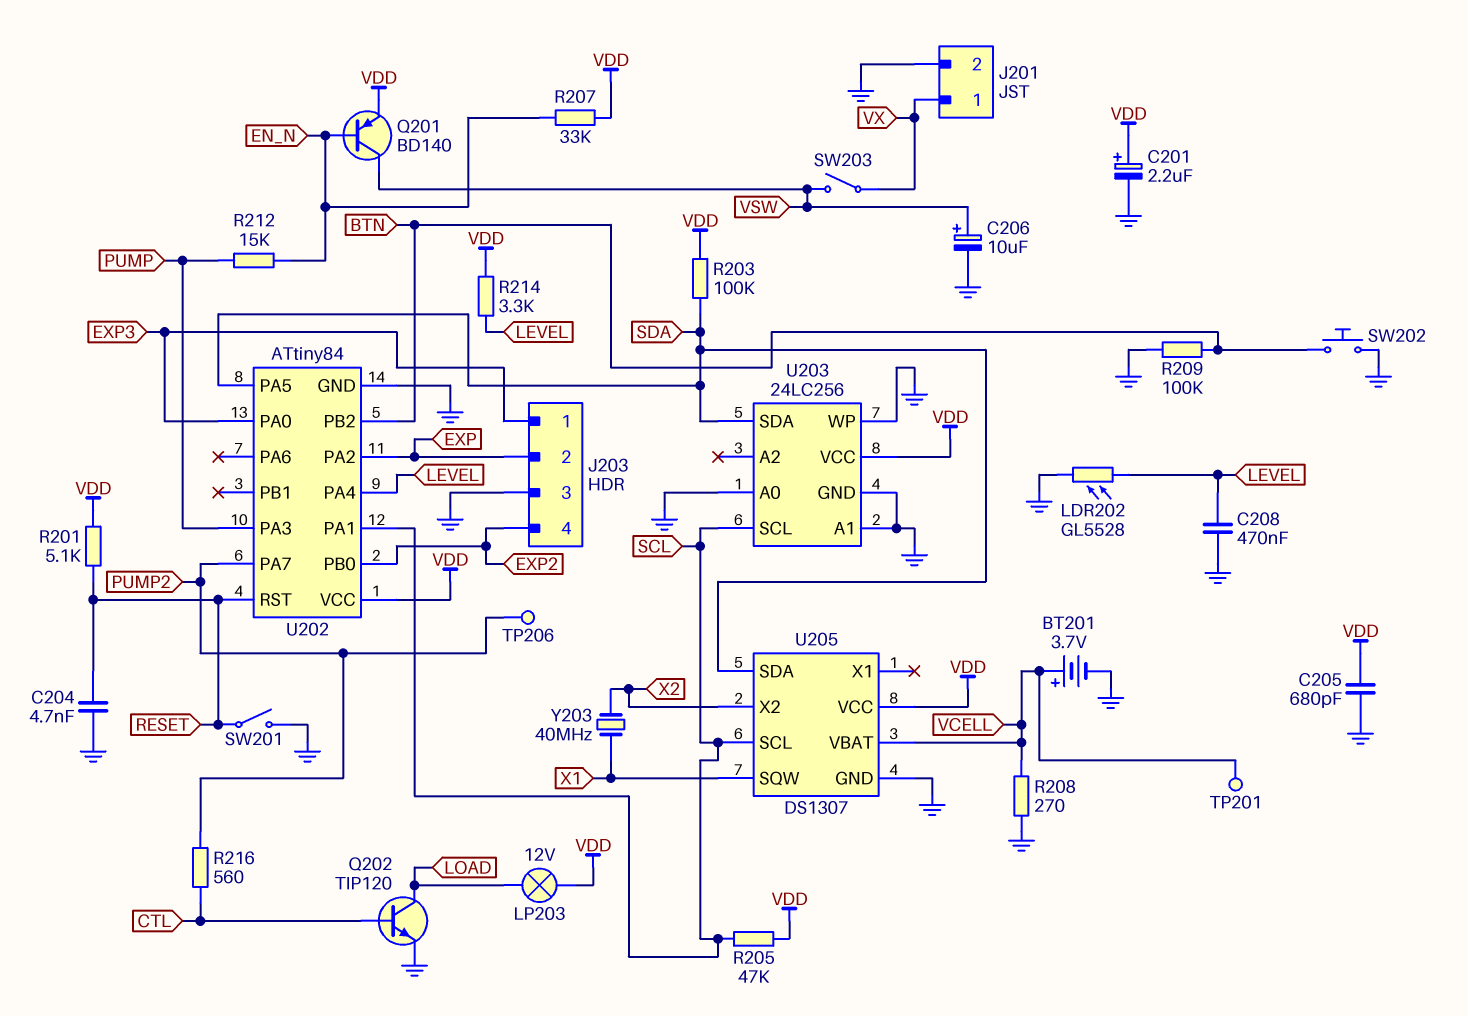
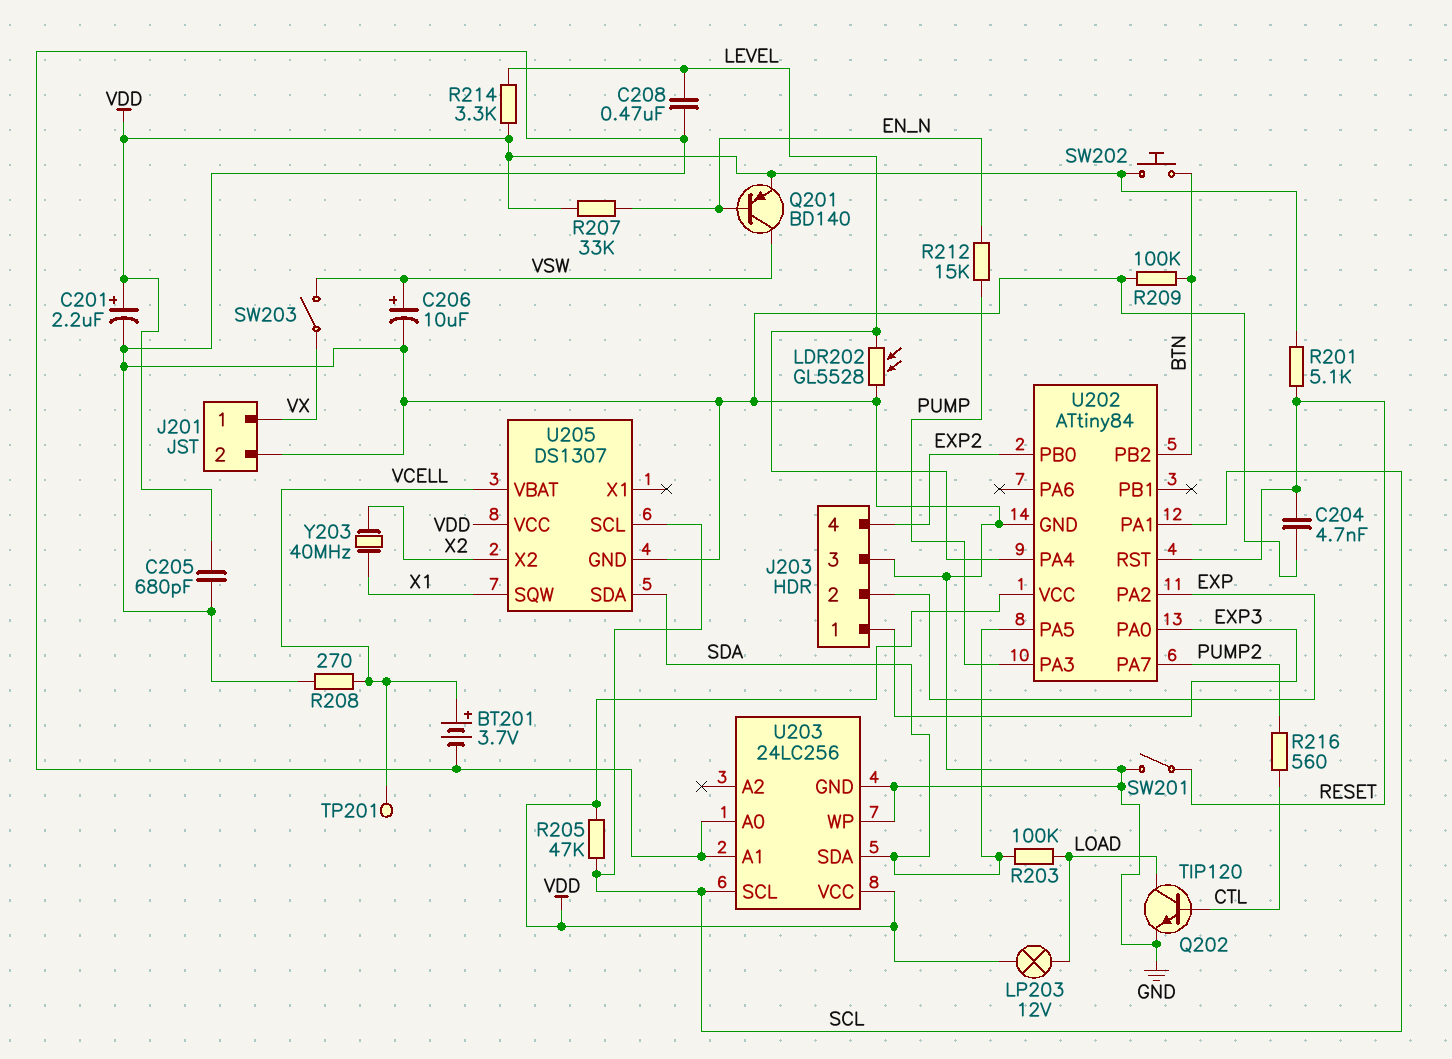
R203: 100k (SDA, VDD) -> 100k (LOAD, SDA)
SW202: button (BTN, GND) -> button (BTN, VDD)
TP206: test point (PUMP2) -> none

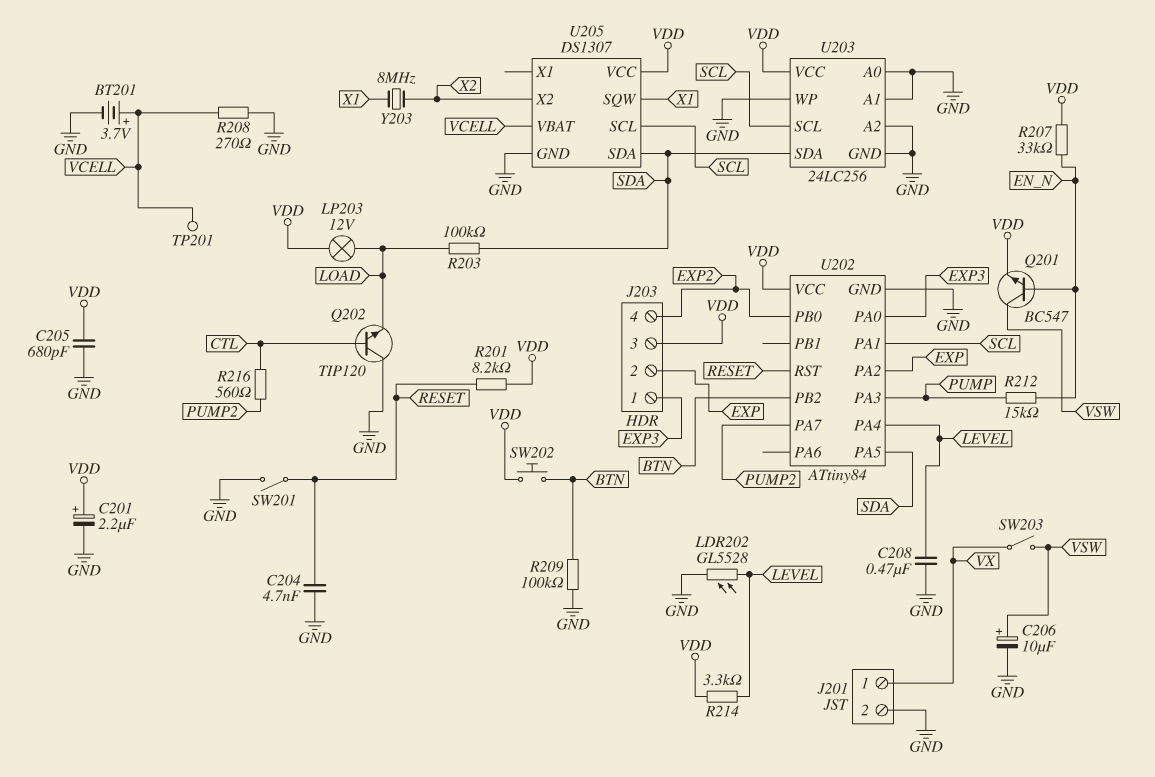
J203 pin 3: GND -> VDD
Q201: PNP BD140 (B EN_N, C VSW, E VDD) -> NPN BC547 (B EN_N, C VSW, E VDD)
Q202: NPN TIP120 (B CTL, C LOAD, E GND) -> NPN TIP120 (B CTL, C GND, E LOAD)
R201: 5.1k (RESET, VDD) -> 8.2k (RESET, VDD)
R205: 47k (SCL, VDD) -> none
U203 pin A2: none -> GND
Y203: 40MHz (X1, X2) -> 8MHz (X1, X2)

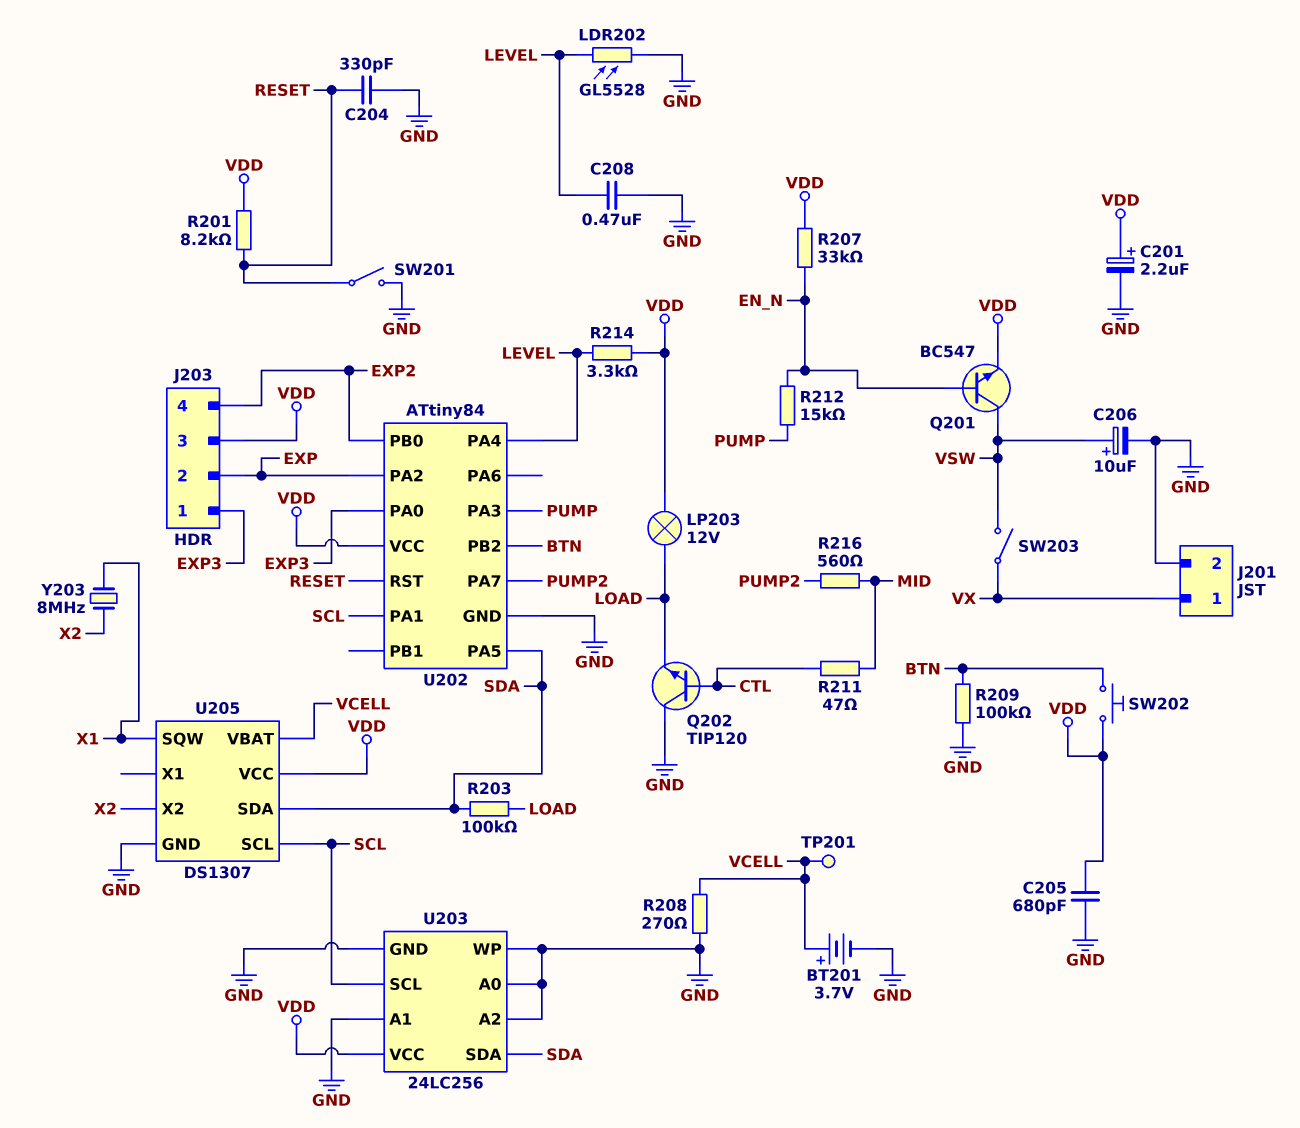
C204: 4.7nF (GND, RESET) -> 330pF (GND, RESET)
R211: none -> 47 (CTL, MID)
R216: 560 (CTL, PUMP2) -> 560 (MID, PUMP2)

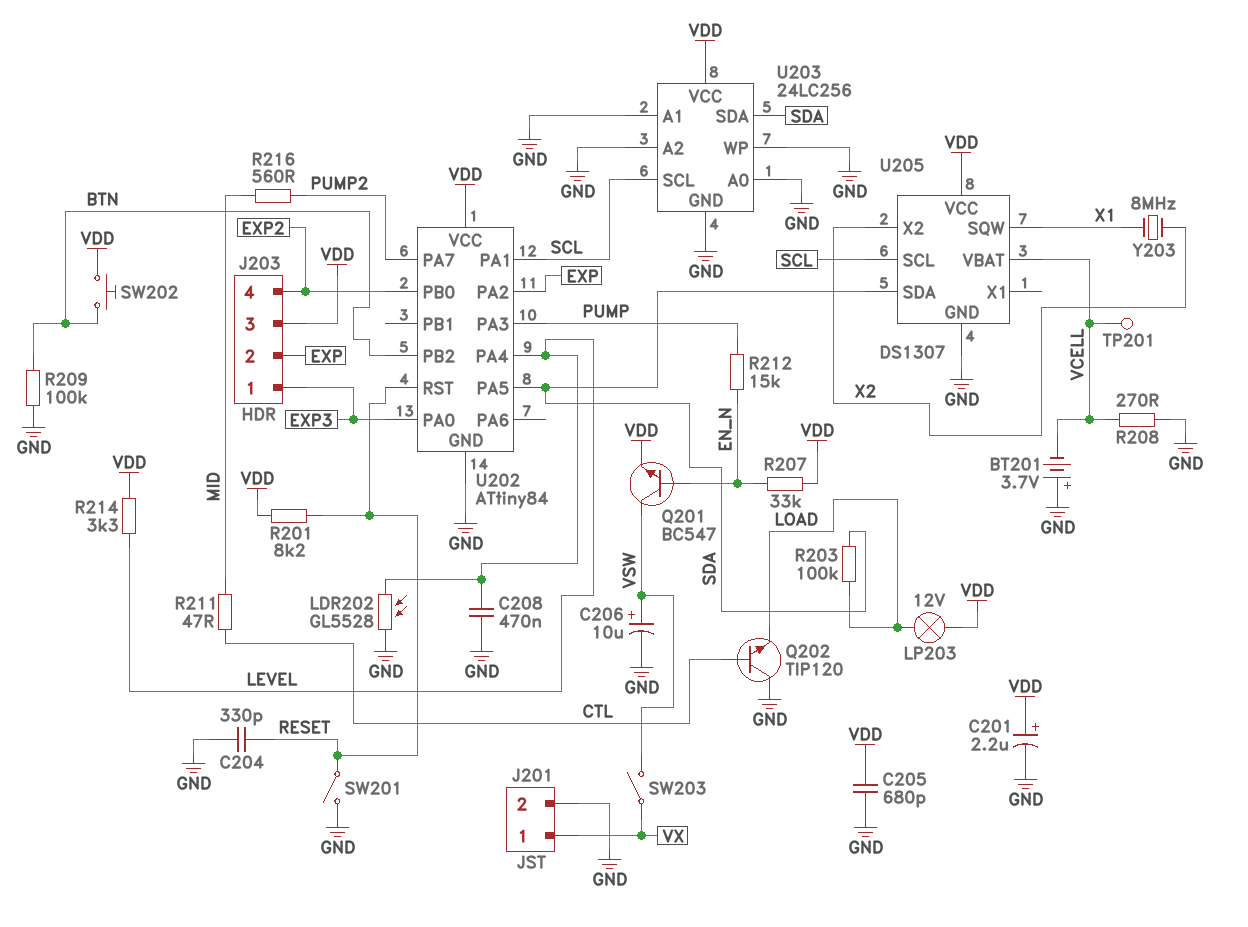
BT201: 3.7V (plus VCELL, minus GND) -> 3.7V (plus GND, minus VCELL)

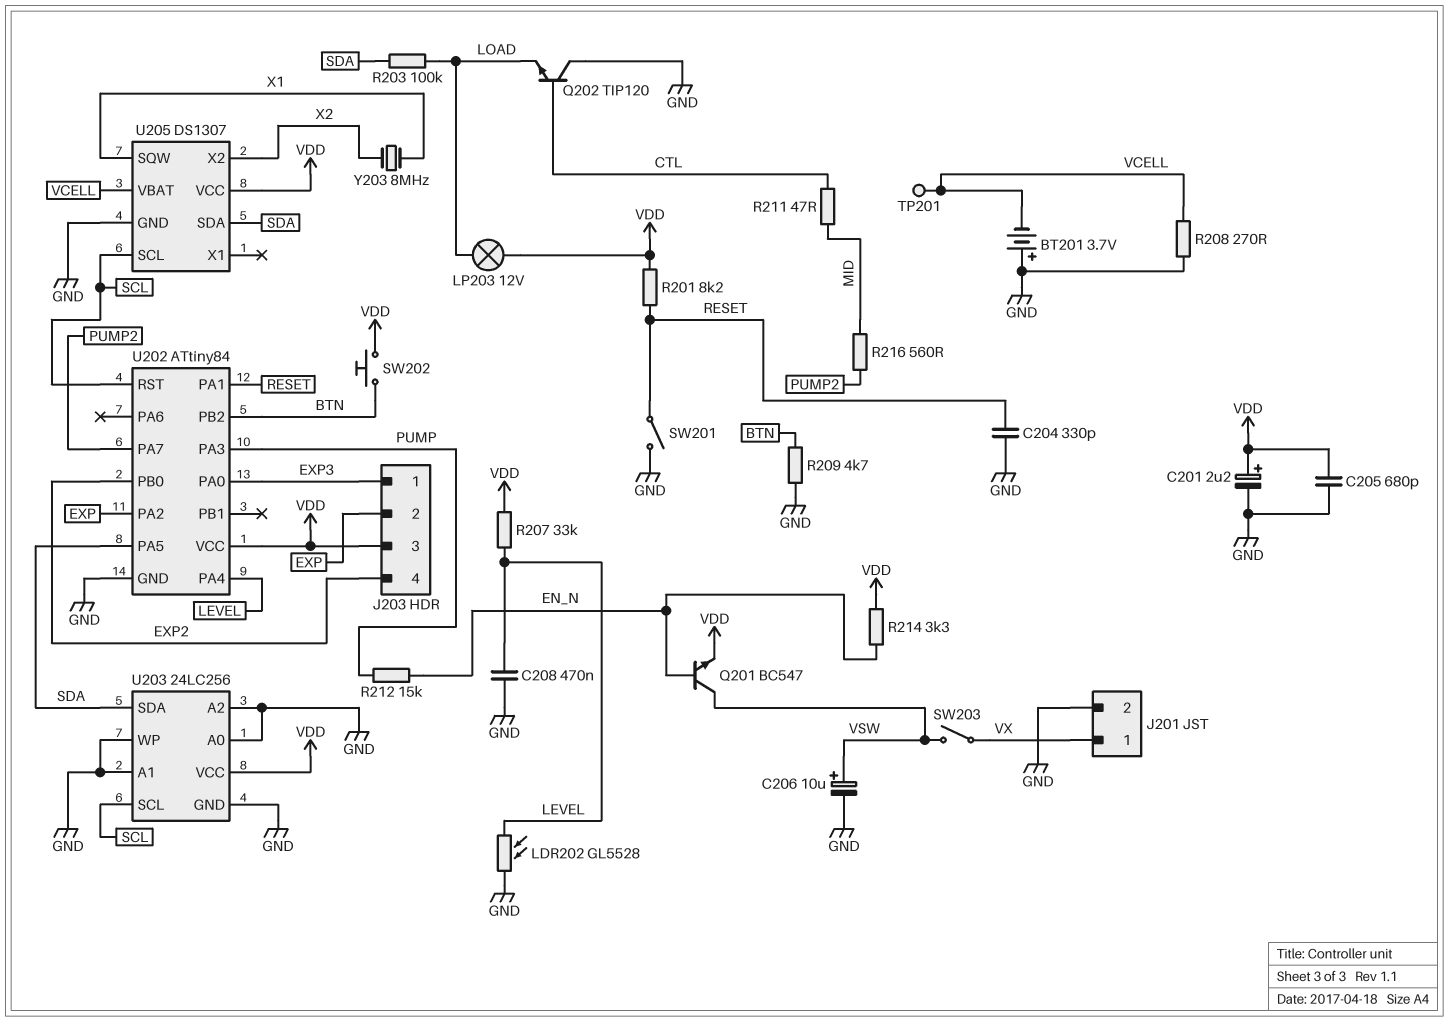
R207: 33k (EN_N, VDD) -> 33k (LEVEL, VDD)
R209: 100k (BTN, GND) -> 4.7k (BTN, GND)
R214: 3.3k (LEVEL, VDD) -> 3.3k (EN_N, VDD)
U202 pin PA1: SCL -> RESET
U202 pin RST: RESET -> SCL

